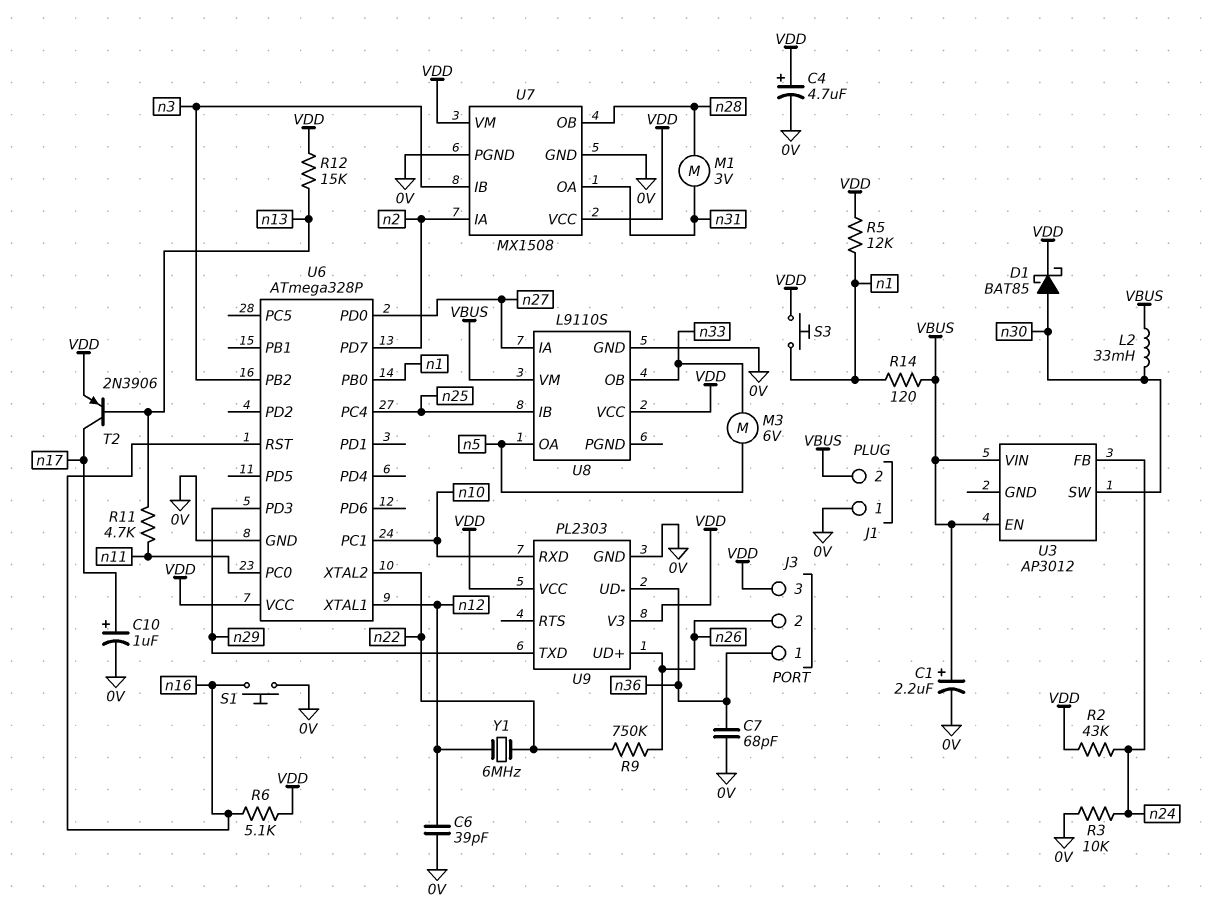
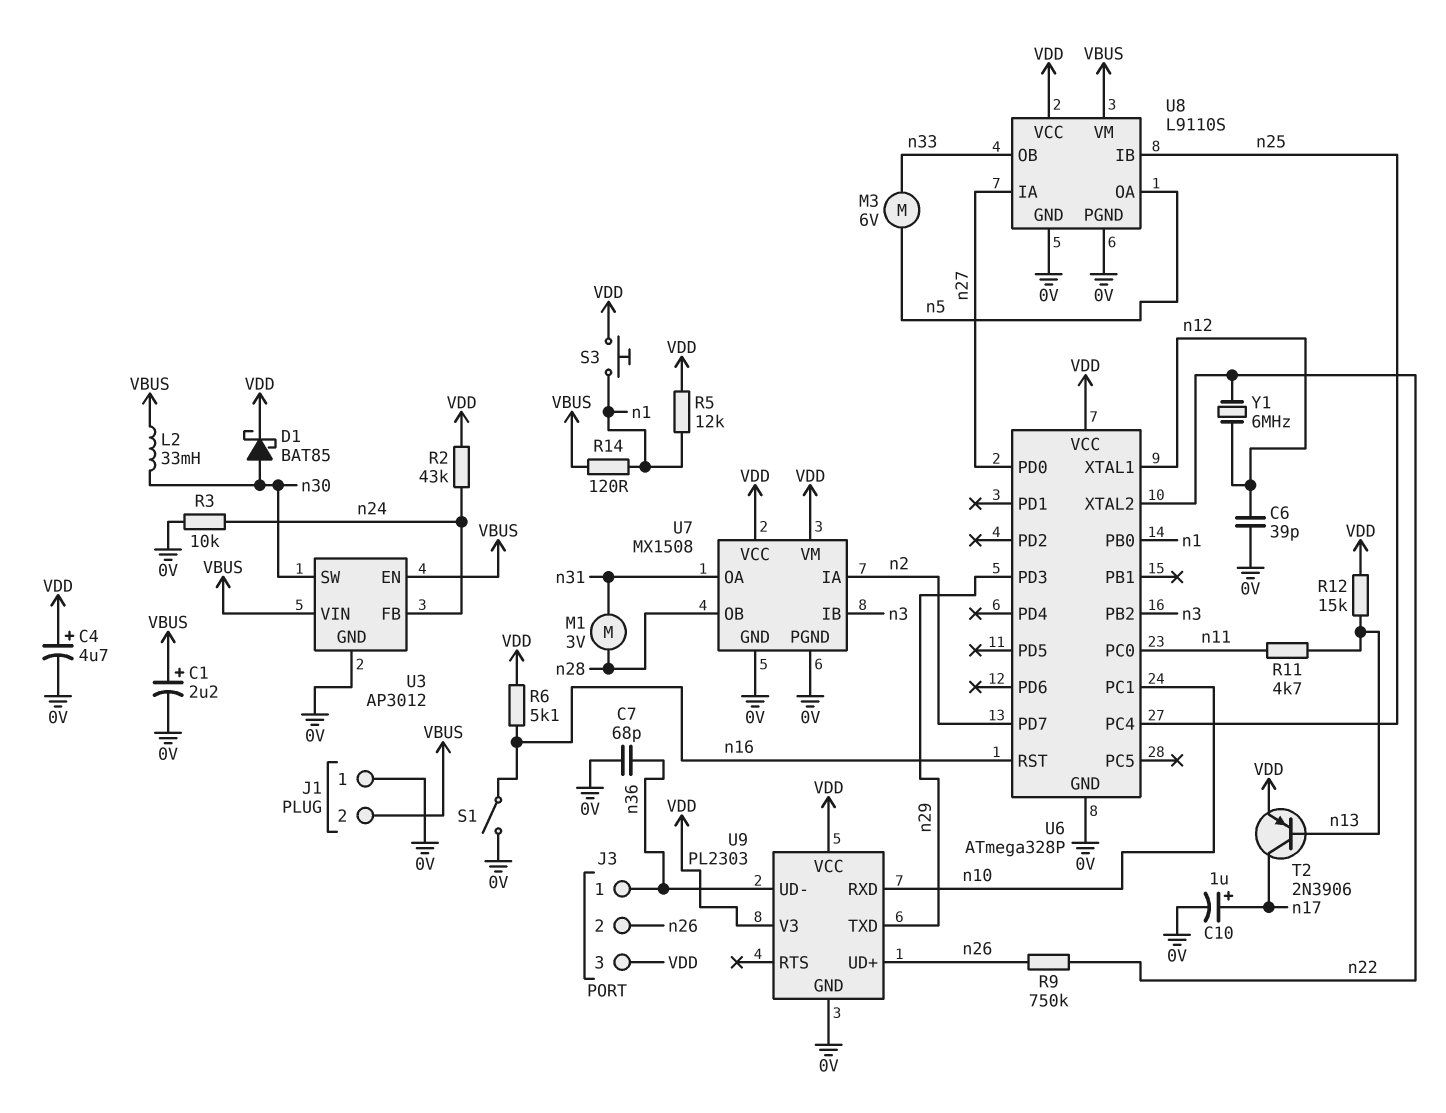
S1: button (0V, n16) -> switch (0V, n16)
U3 pin GND: none -> 0V
U8 pin PGND: none -> 0V

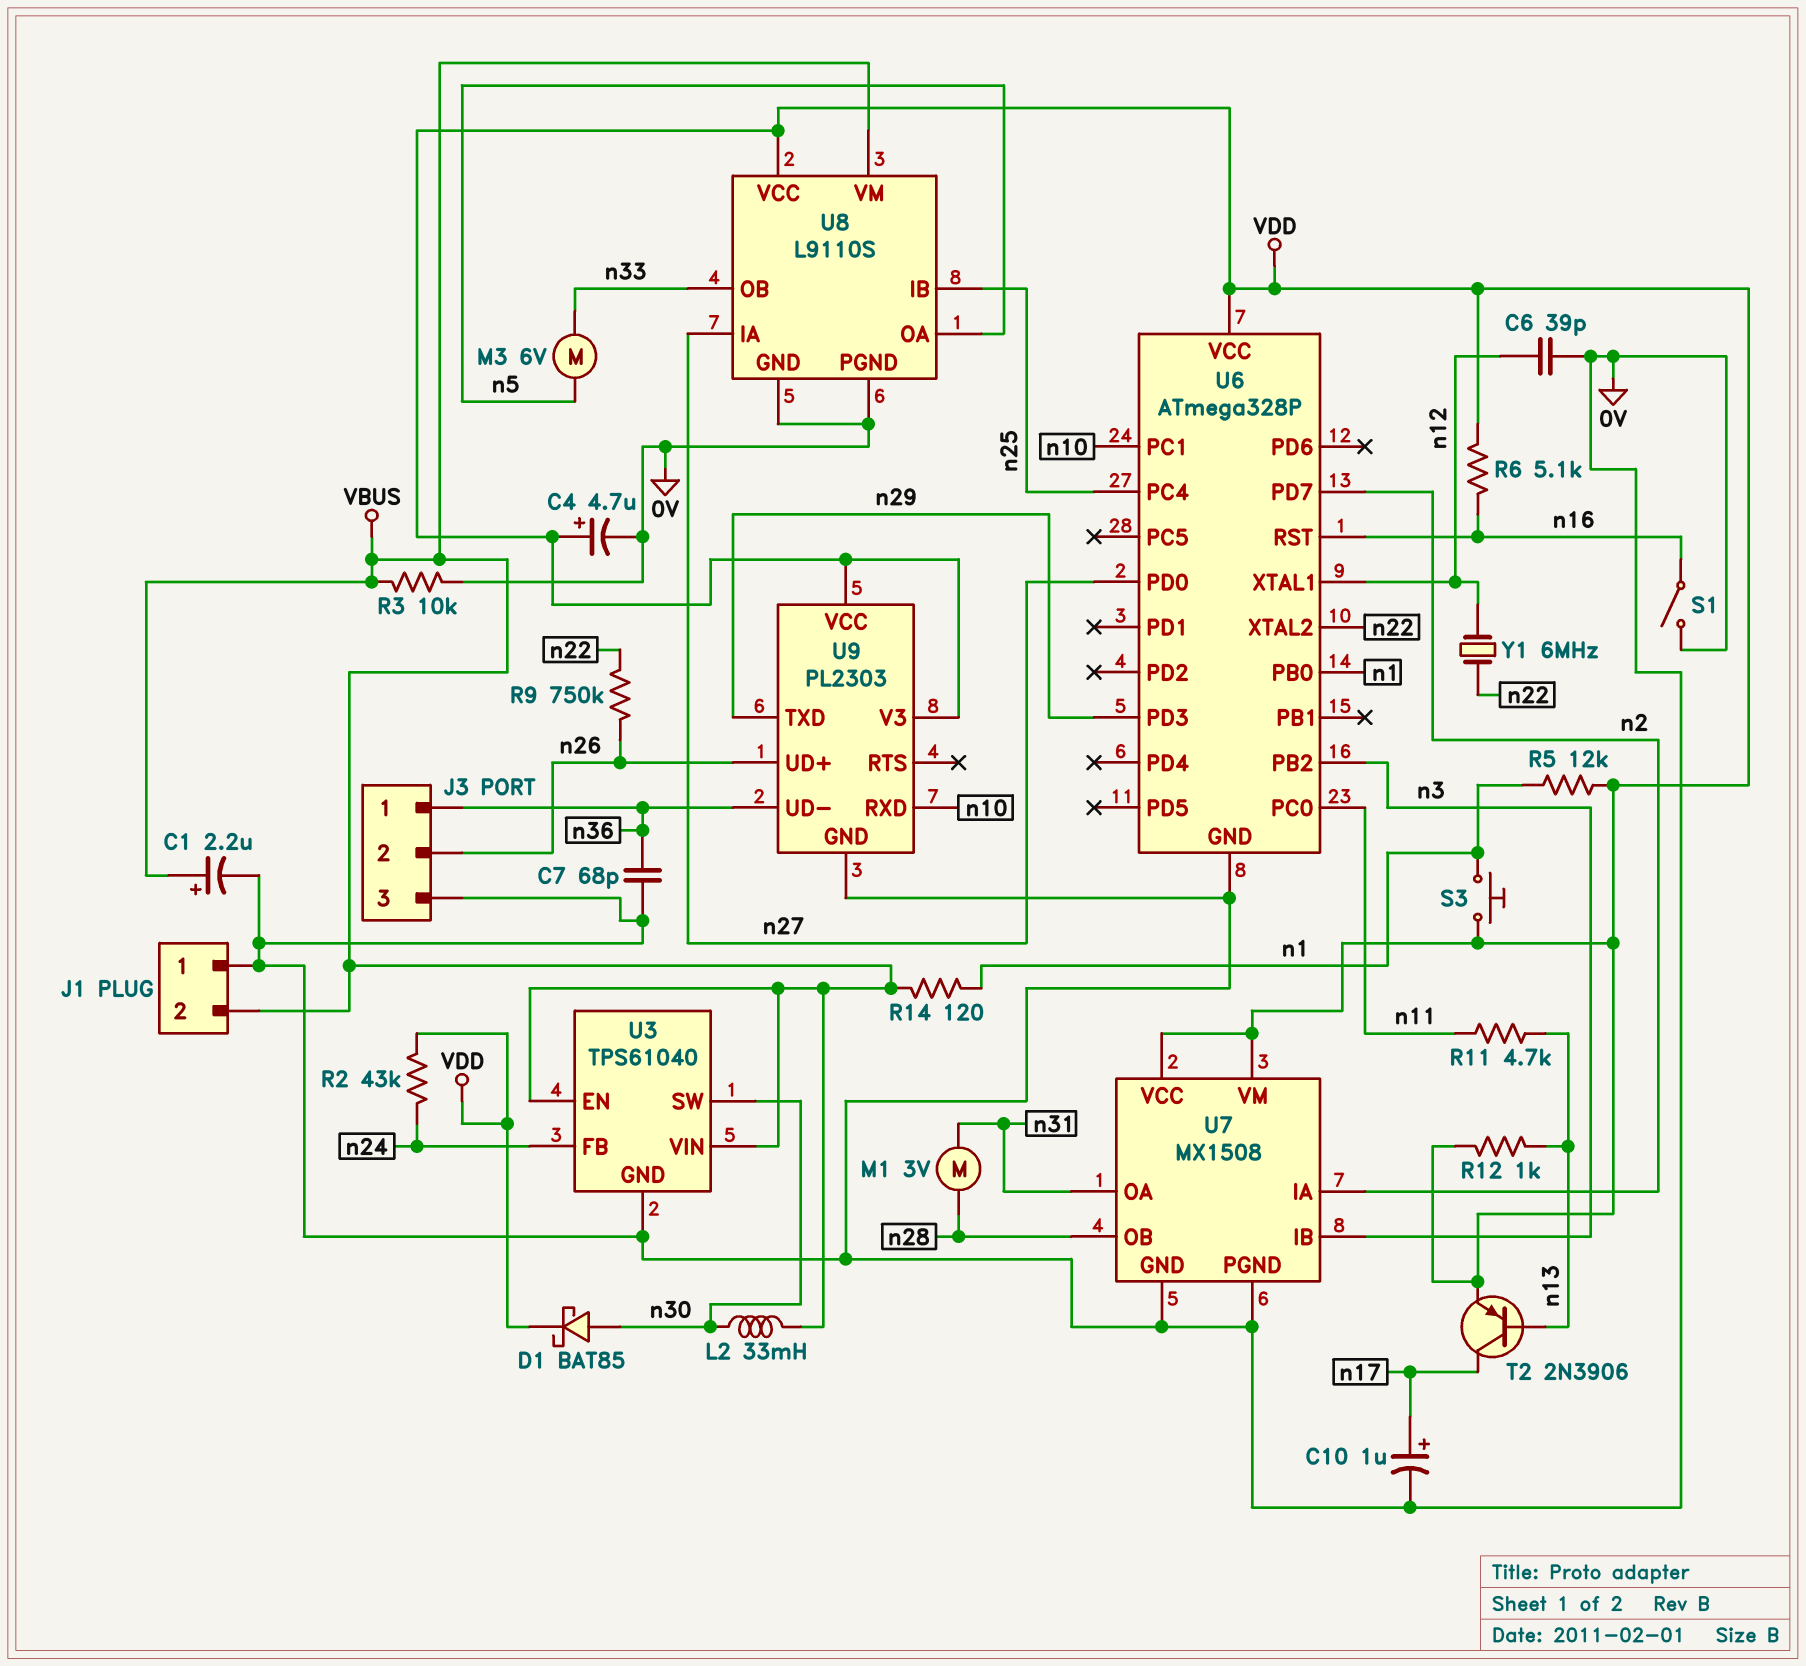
J3 pin 3: VDD -> 0V
R3: 10k (0V, n24) -> 10k (0V, VBUS)
R12: 15k (VDD, n13) -> 1k (VDD, n13)
U3: AP3012 -> TPS61040

